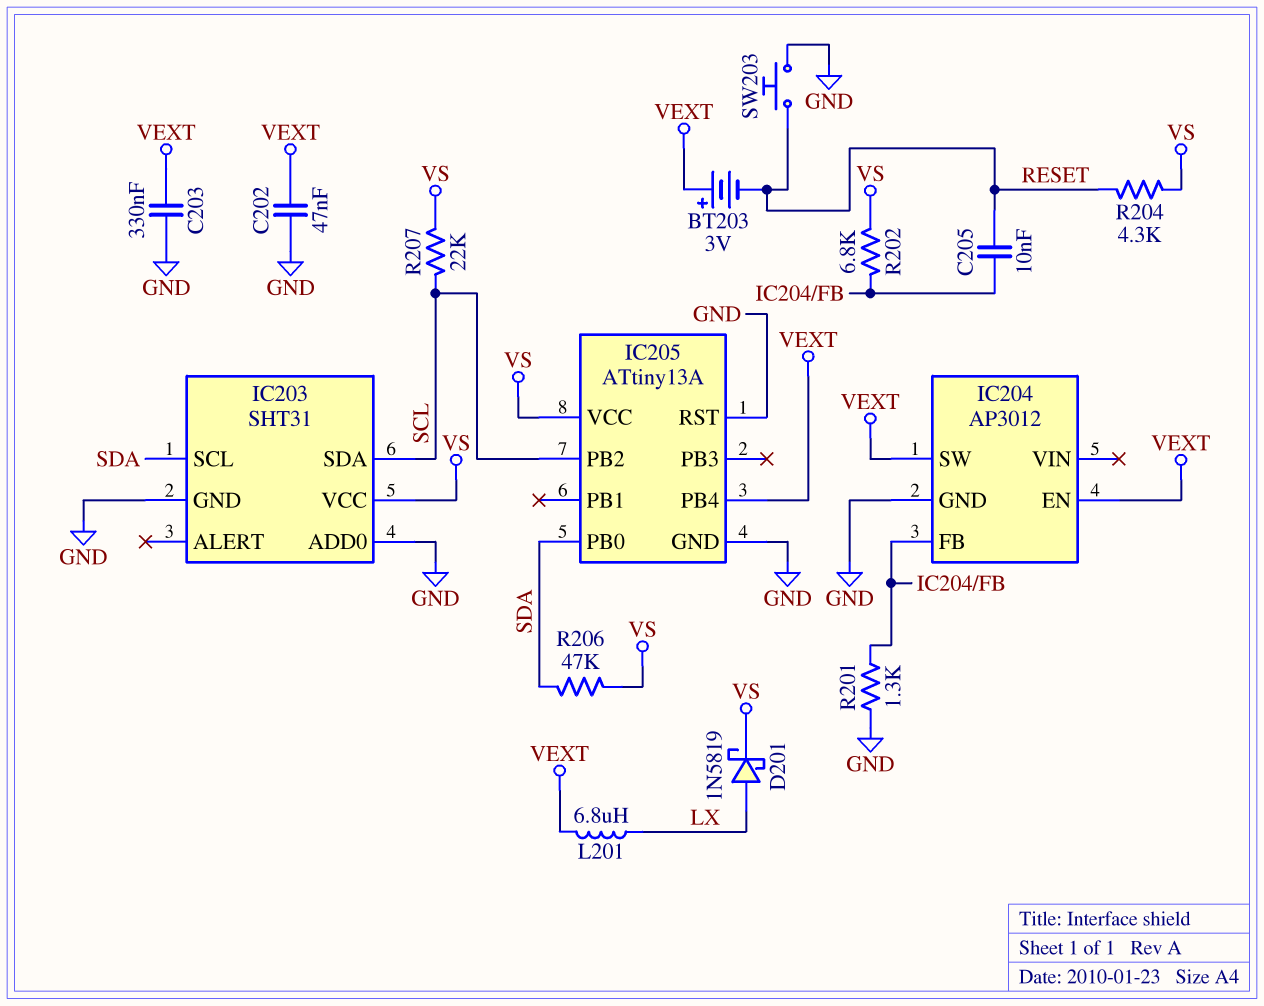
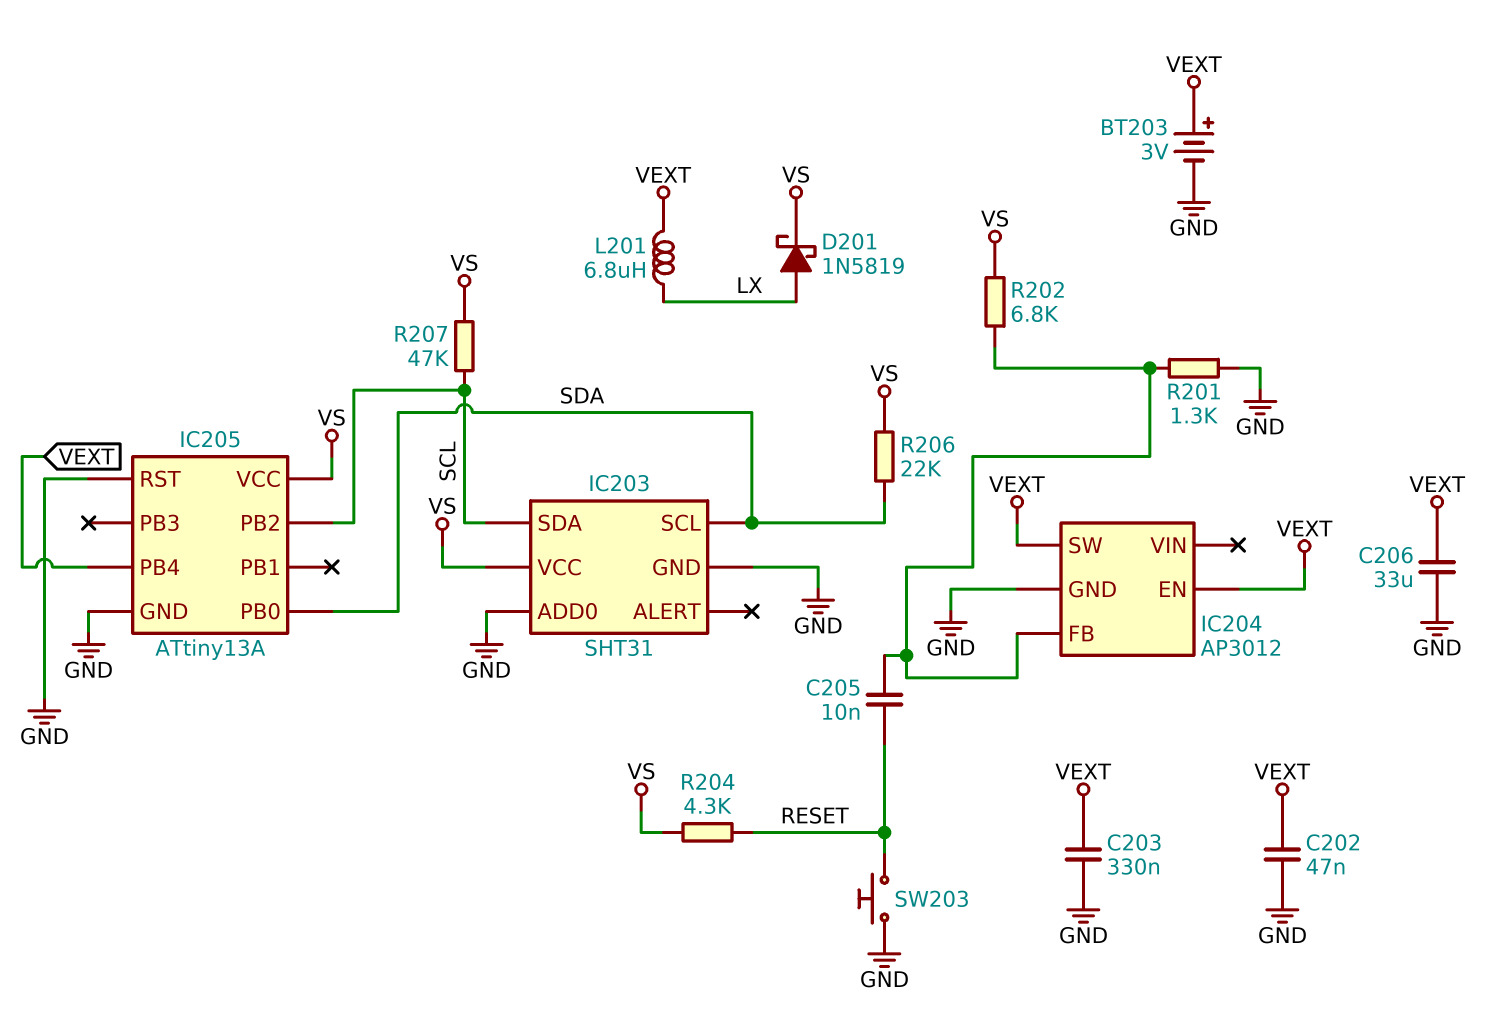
BT203: 3V (plus VEXT, minus RESET) -> 3V (plus VEXT, minus GND)
C206: none -> 33uF (GND, VEXT)
R206: 47k (SDA, VS) -> 22k (SDA, VS)
R207: 22k (SCL, VS) -> 47k (SCL, VS)

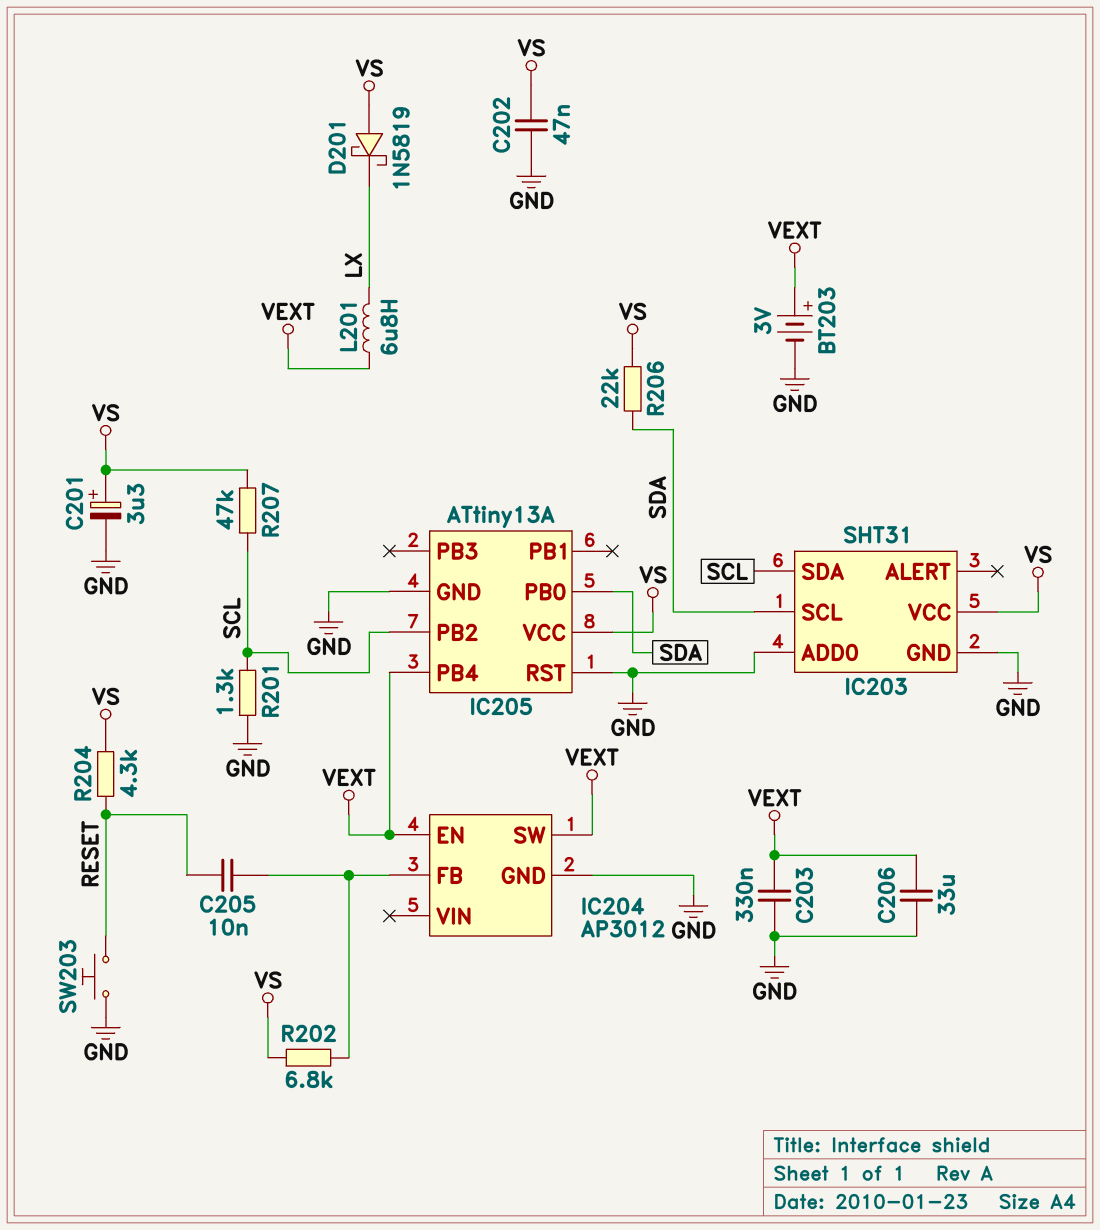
C201: none -> 3.3uF (plus VS, minus GND)
C202: 47nF (GND, VEXT) -> 47nF (GND, VS)
D201: schottky 1N5819 (A LX, K VS) -> schottky 1N5819 (A VS, K LX)
R201: 1.3k (GND, IC204/FB) -> 1.3k (GND, SCL)

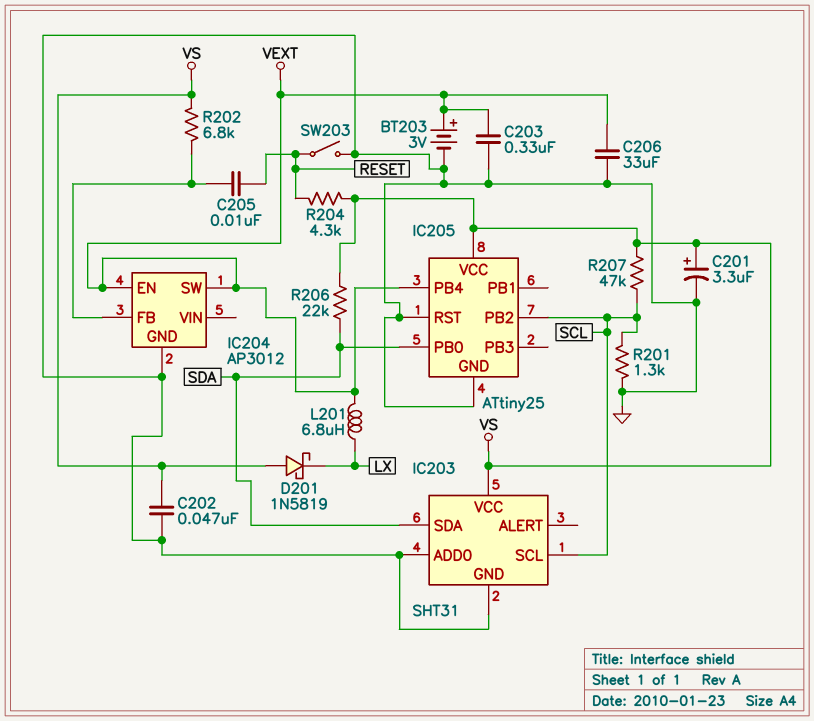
IC203 pin SCL: SDA -> SCL
IC203 pin SDA: SCL -> SDA
IC205: ATtiny13A -> ATtiny25
SW203: button (GND, RESET) -> switch (GND, RESET)

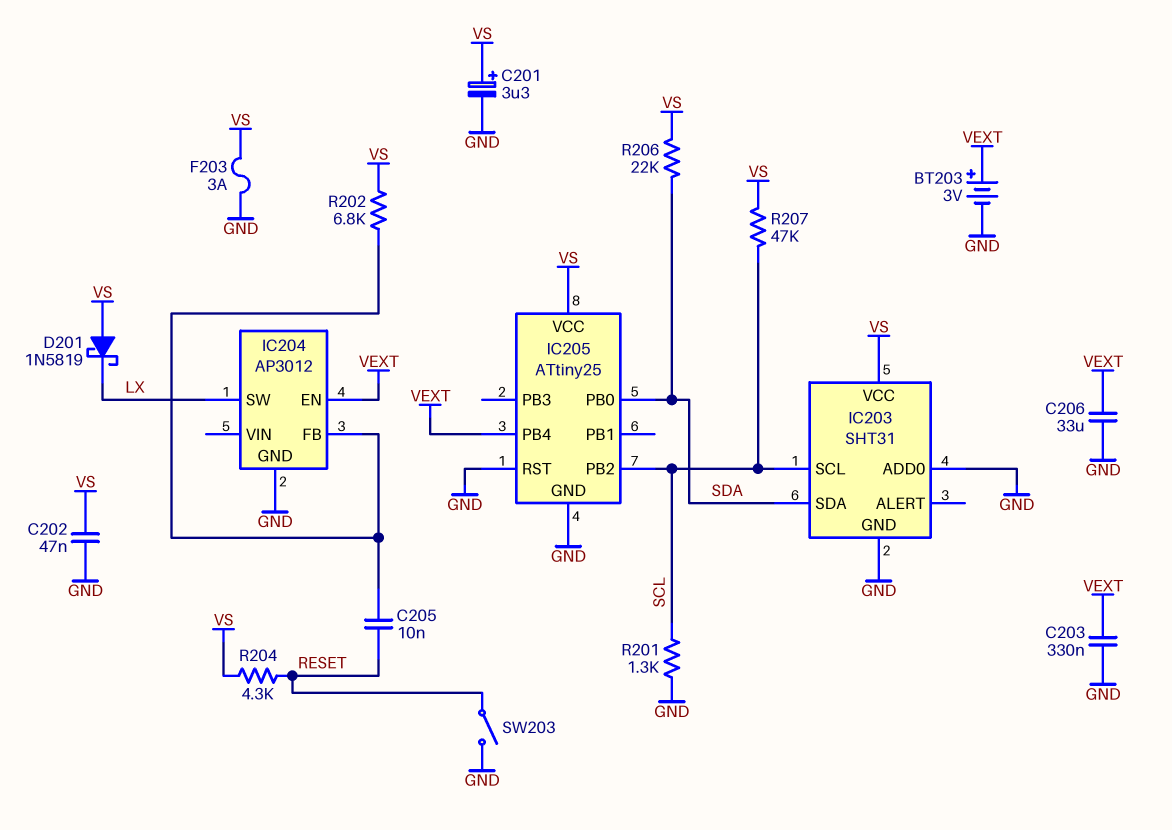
F203: none -> 3A (GND, VS)
IC204 pin SW: VEXT -> LX
L201: 6.8uH (LX, VEXT) -> none

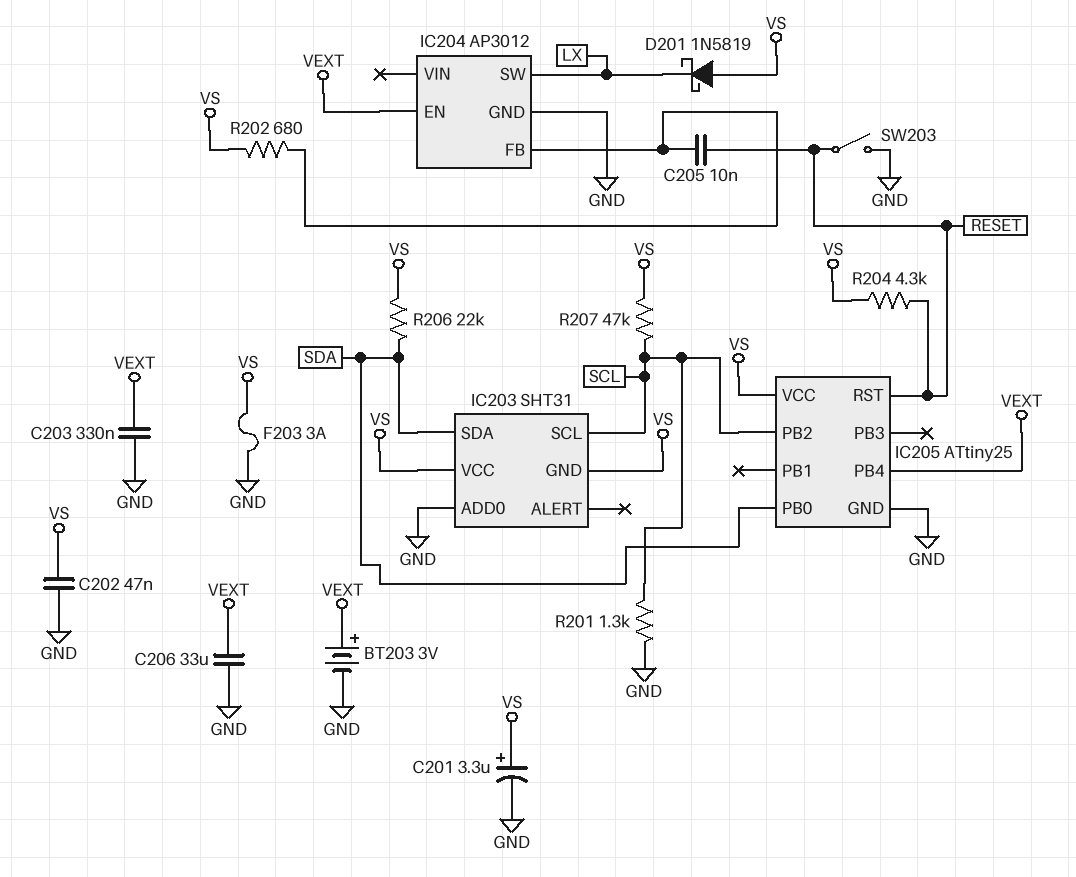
IC203 pin GND: GND -> VS
IC205 pin RST: GND -> RESET
R202: 6.8k (IC204/FB, VS) -> 680 (IC204/FB, VS)

